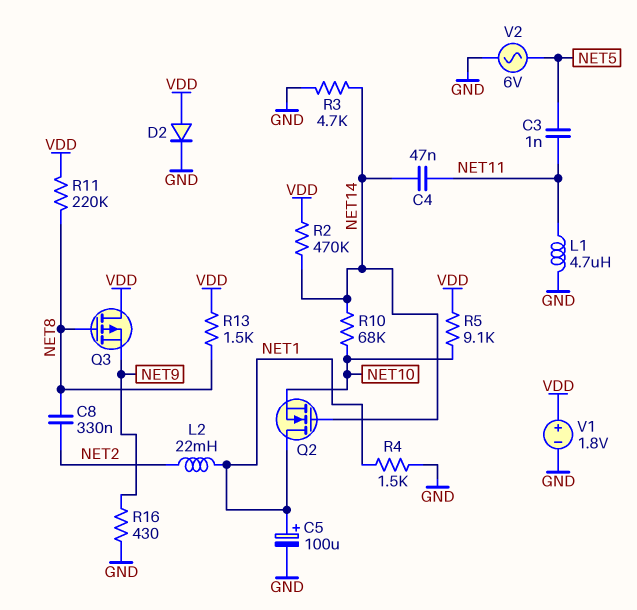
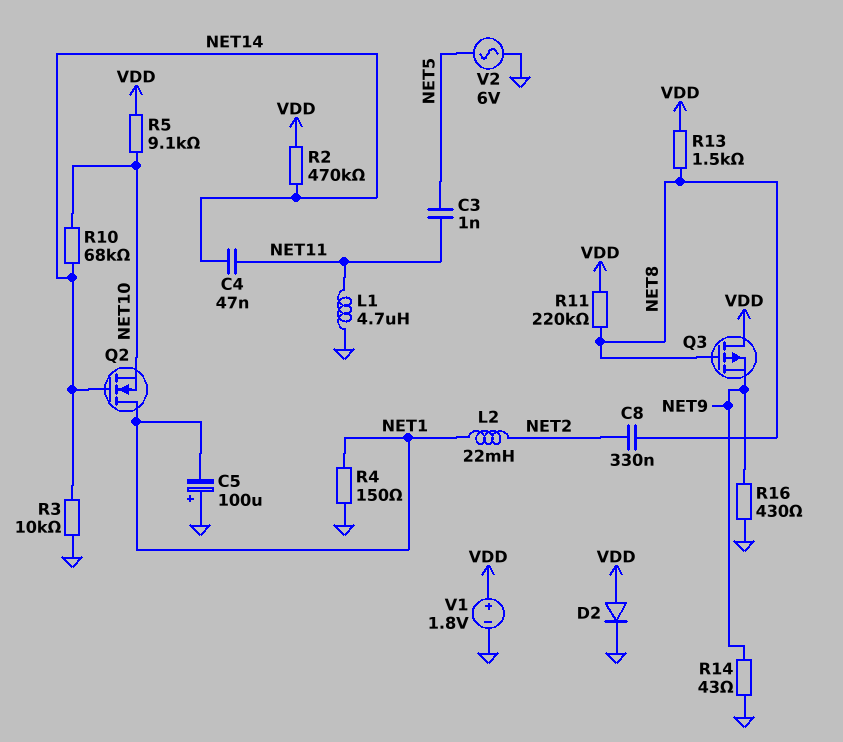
C5: 100uF (plus NET1, minus GND) -> 100uF (plus GND, minus NET1)
R3: 4.7k (GND, NET14) -> 10k (GND, NET14)
R4: 1.5k (GND, NET1) -> 150 (GND, NET1)
R14: none -> 43 (GND, NET9)

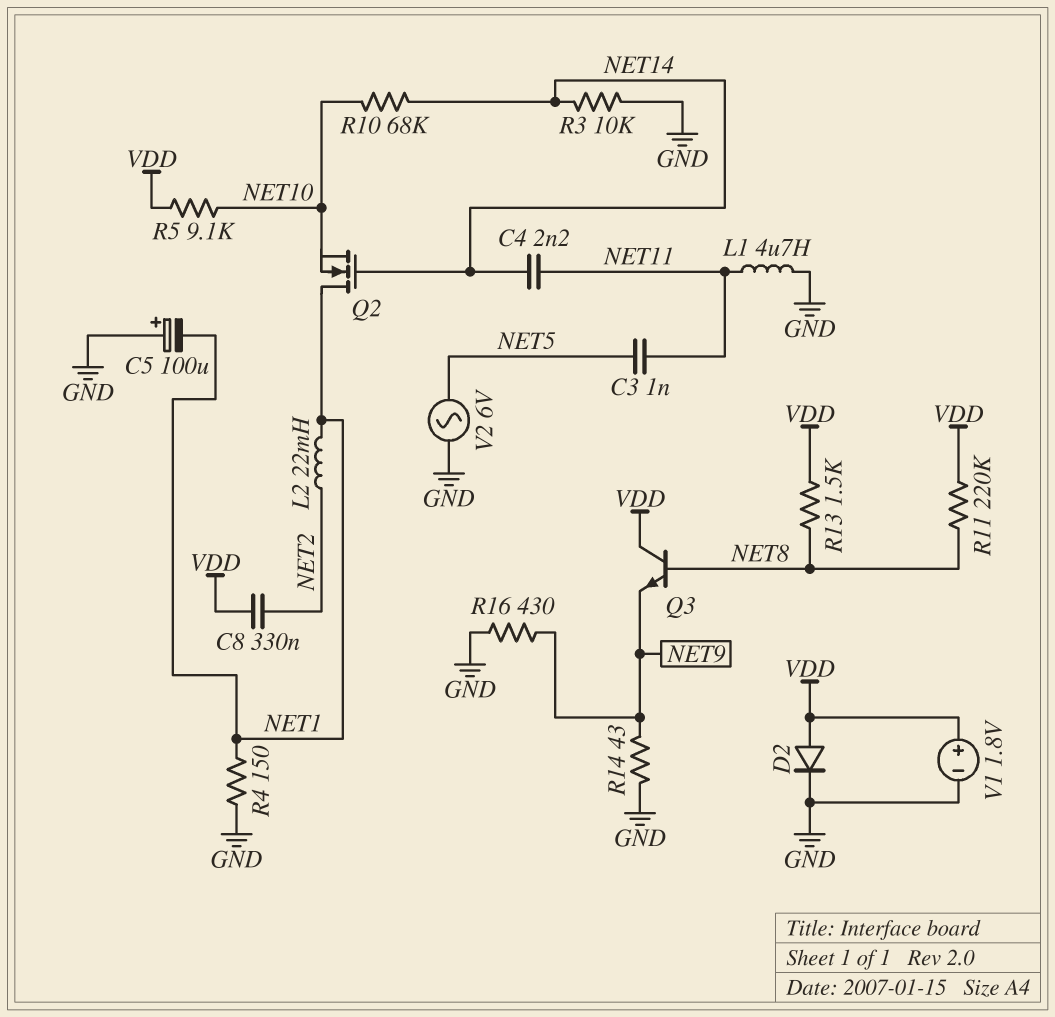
C4: 47nF (NET11, NET14) -> 2.2nF (NET11, NET14)
C8: 330nF (NET2, NET8) -> 330nF (NET2, VDD)
Q3: PMOS (G NET8, D VDD, S NET9) -> NPN (B NET8, C VDD, E NET9)
R2: 470k (NET14, VDD) -> none

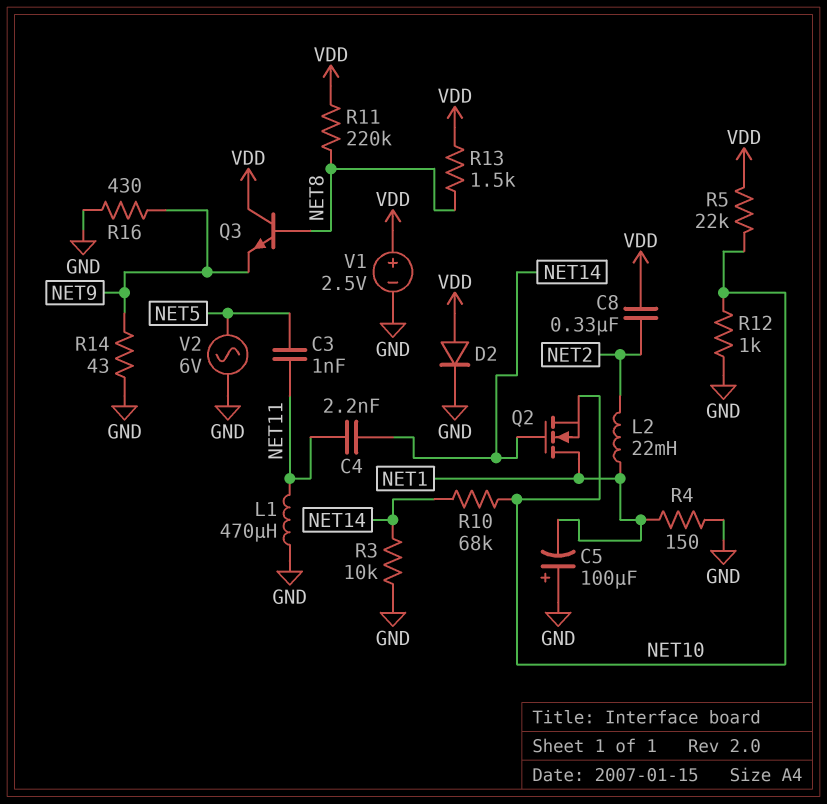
L1: 4.7uH (GND, NET11) -> 470uH (GND, NET11)
R5: 9.1k (NET10, VDD) -> 22k (NET10, VDD)
R12: none -> 1k (GND, NET10)
V1: 1.8V (plus VDD, minus GND) -> 2.5V (plus VDD, minus GND)

